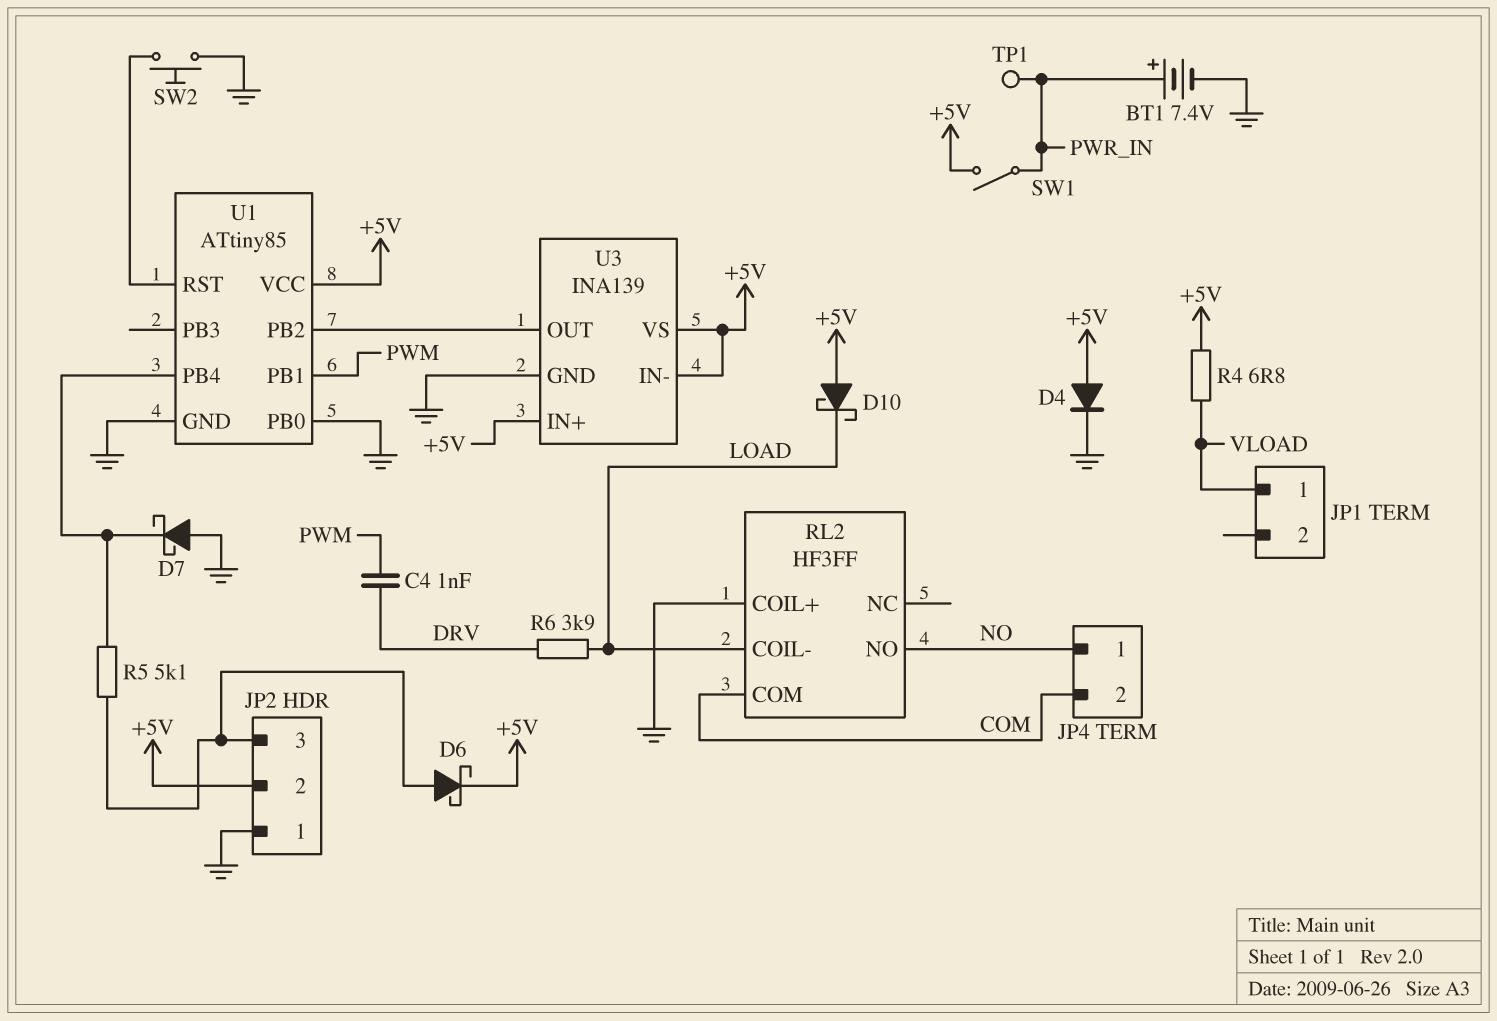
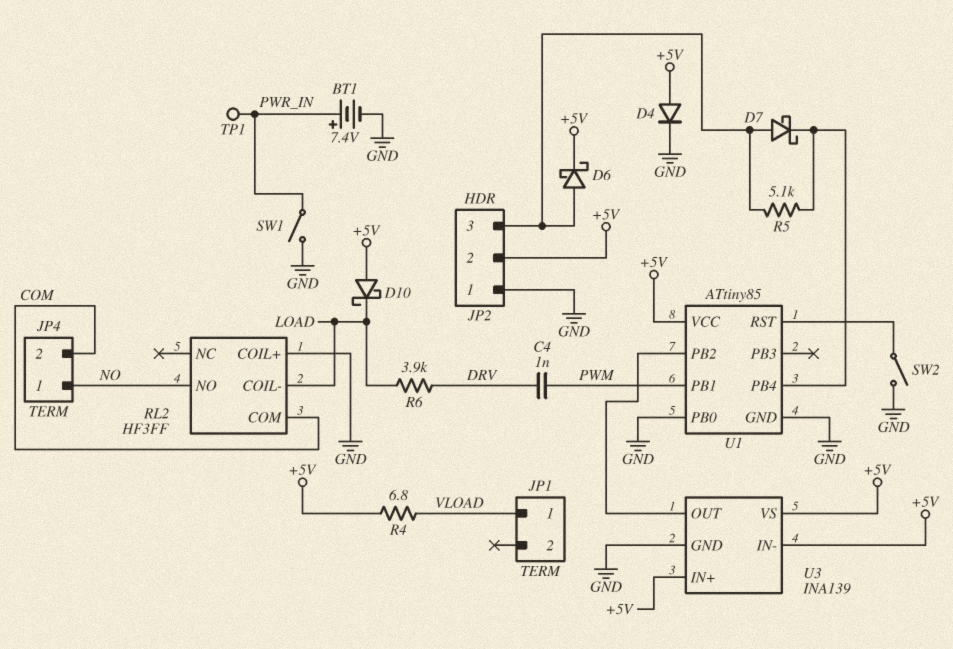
D7: schottky (A GND, K U1/PB4) -> schottky (A JP2/3, K U1/PB4)
SW1: switch (+5V, PWR_IN) -> switch (GND, PWR_IN)
SW2: button (GND, U1/RST) -> switch (GND, U1/RST)

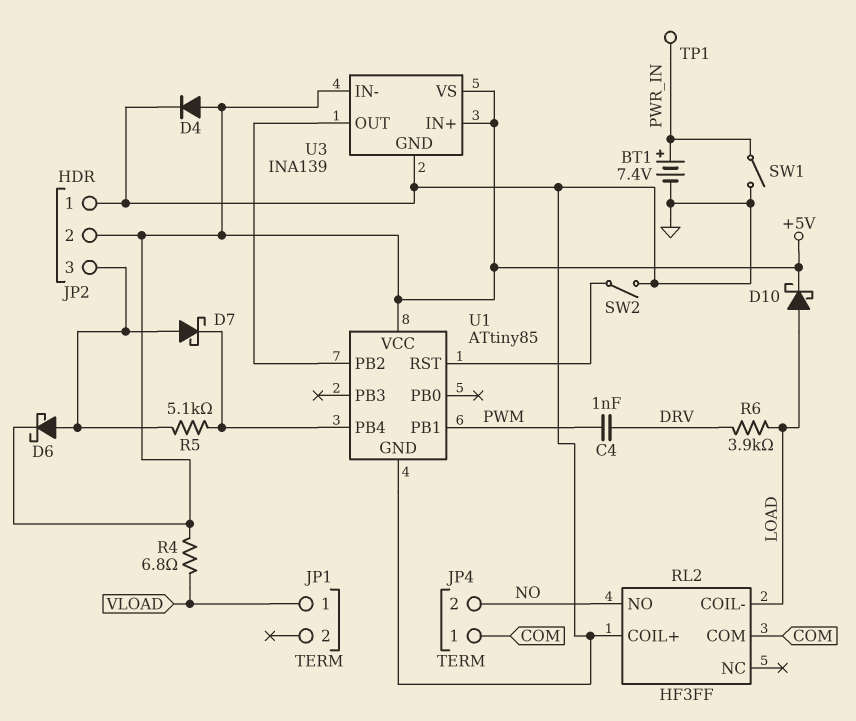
D10: schottky (A +5V, K LOAD) -> schottky (A LOAD, K +5V)
JP4 pin 1: NO -> COM
JP4 pin 2: COM -> NO
U1 pin PB0: GND -> none

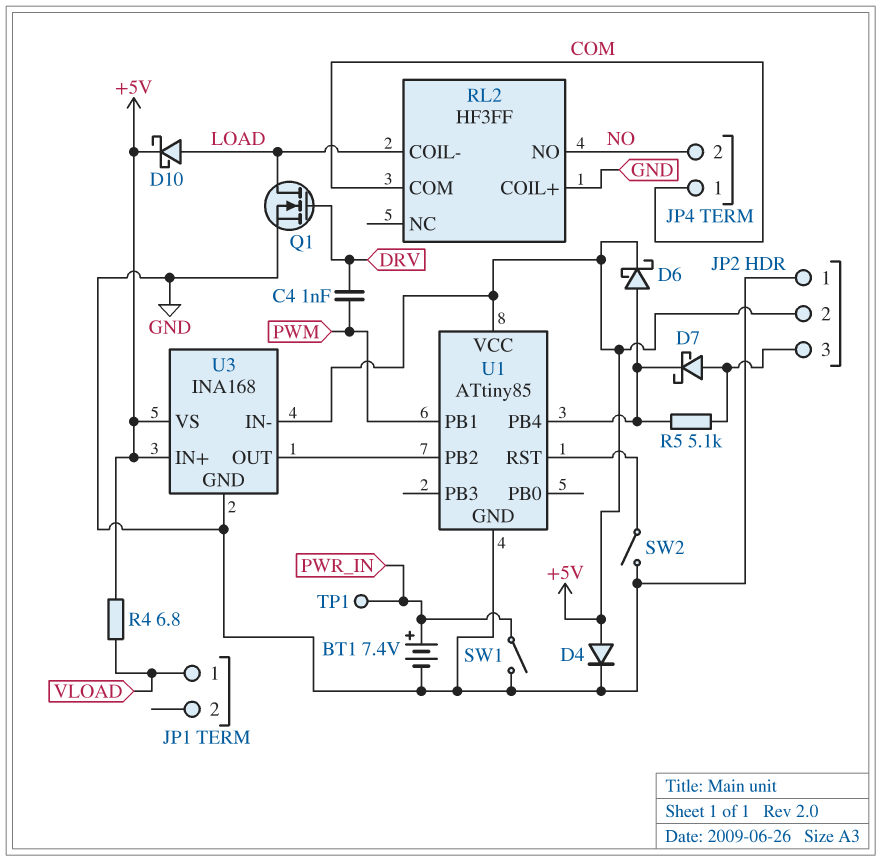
D6: schottky (A JP2/3, K +5V) -> schottky (A U1/PB4, K +5V)
Q1: none -> NMOS (G DRV, D LOAD, S GND)
R6: 3.9k (DRV, LOAD) -> none
U3: INA139 -> INA168

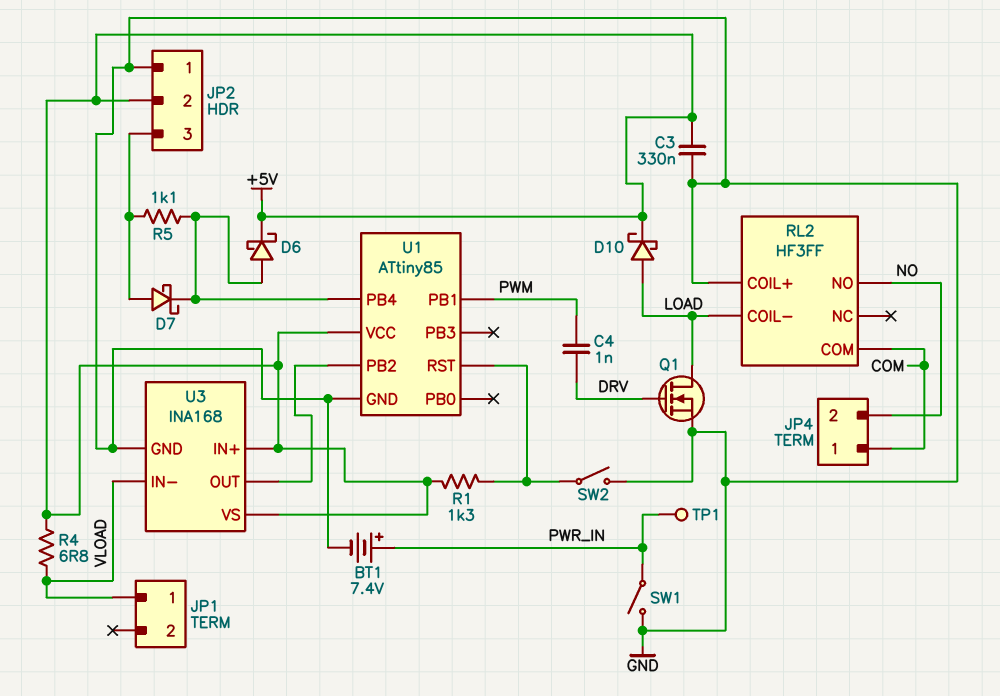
C3: none -> 330nF (+5V, GND)
D4: diode (A +5V, K GND) -> none
R1: none -> 1.3k (+5V, U1/RST)
R5: 5.1k (JP2/3, U1/PB4) -> 1.1k (JP2/3, U1/PB4)
U3 pin IN-: +5V -> VLOAD

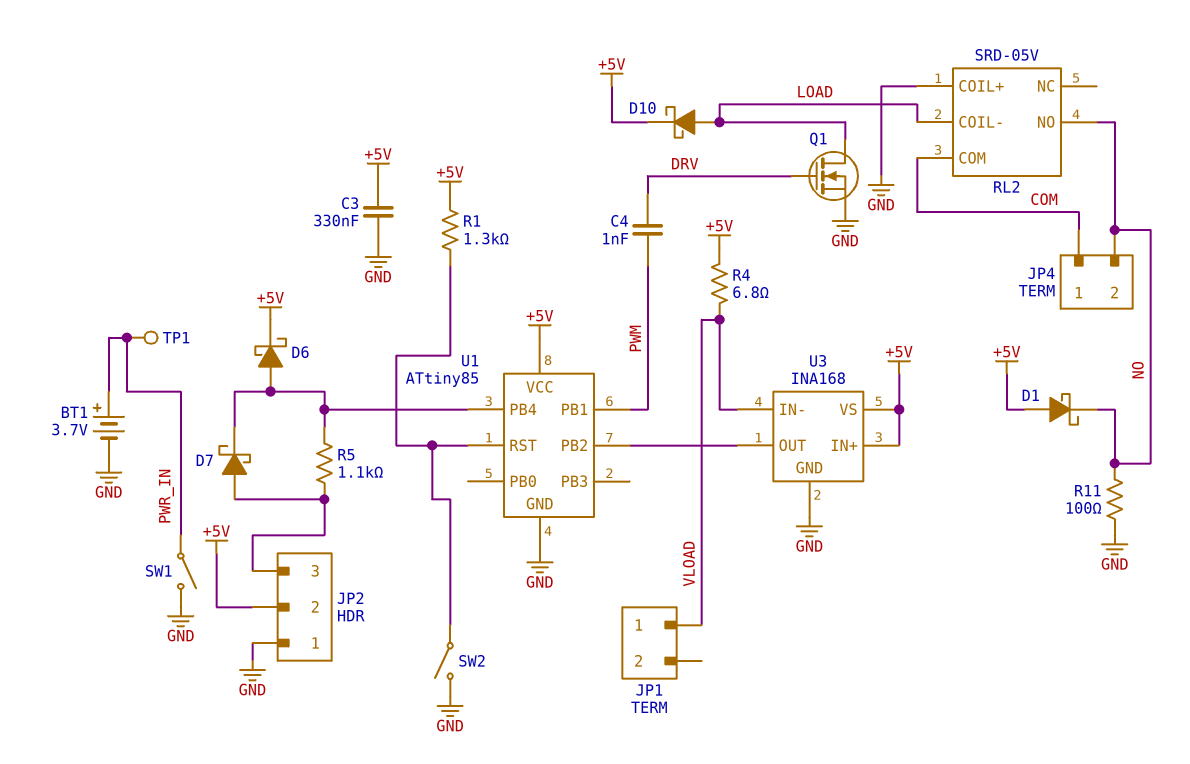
BT1: 7.4V (plus PWR_IN, minus GND) -> 3.7V (plus PWR_IN, minus GND)
D1: none -> schottky (A +5V, K NO)
R11: none -> 100 (GND, NO)
RL2: HF3FF -> SRD-05V

